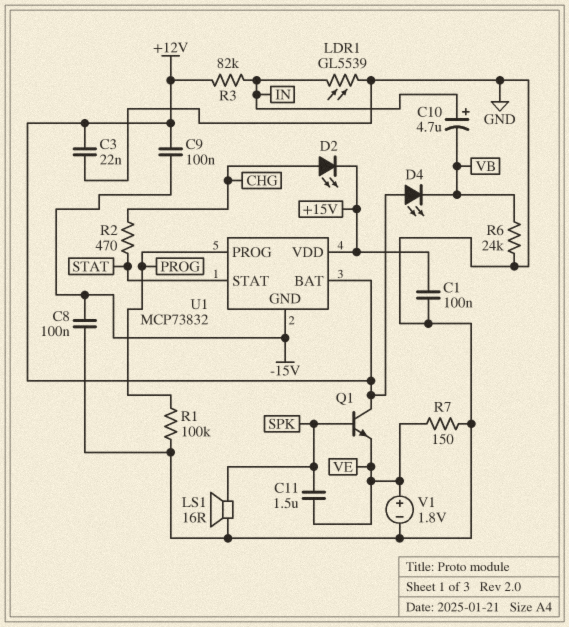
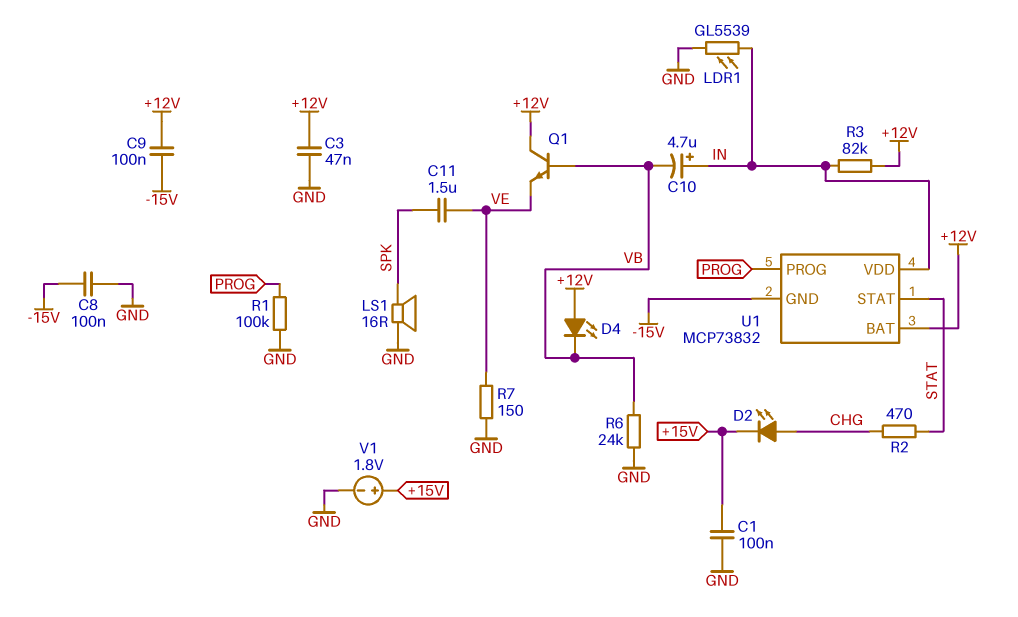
C3: 22nF (+12V, GND) -> 47nF (+12V, GND)
Q1: NPN (B SPK, C +12V, E VE) -> NPN (B VB, C +12V, E VE)
U1 pin VDD: +15V -> IN
V1: 1.8V (plus VE, minus GND) -> 1.8V (plus +15V, minus GND)

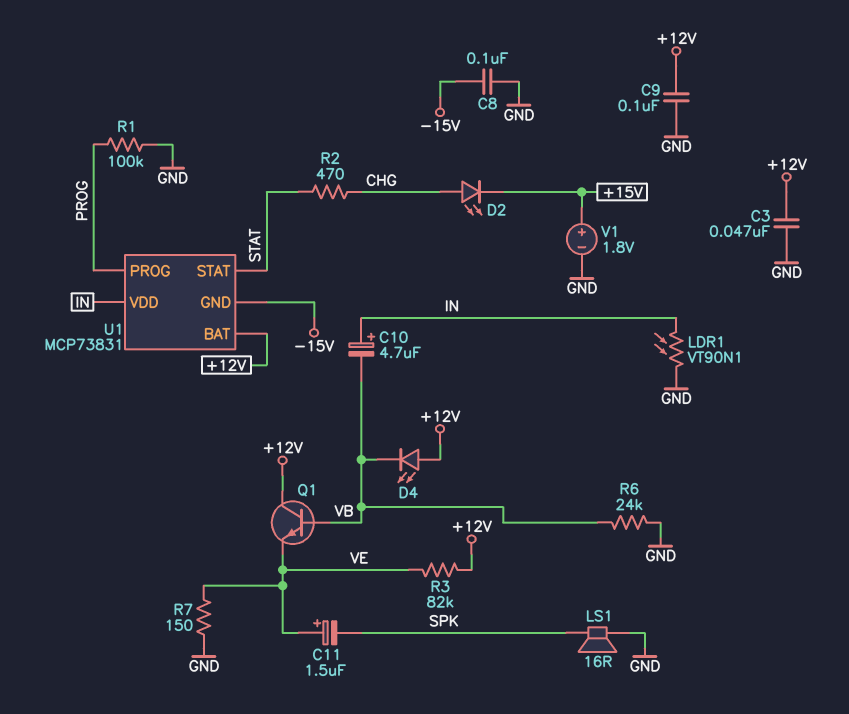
C1: 100nF (+15V, GND) -> none
C9: 100nF (+12V, -15V) -> 100nF (+12V, GND)
C11: 1.5uF (SPK, VE) -> 1.5uF (plus VE, minus SPK)
LDR1: GL5539 (GND, IN) -> VT90N1 (GND, IN)
R3: 82k (+12V, IN) -> 82k (+12V, VE)
U1: MCP73832 -> MCP73831

